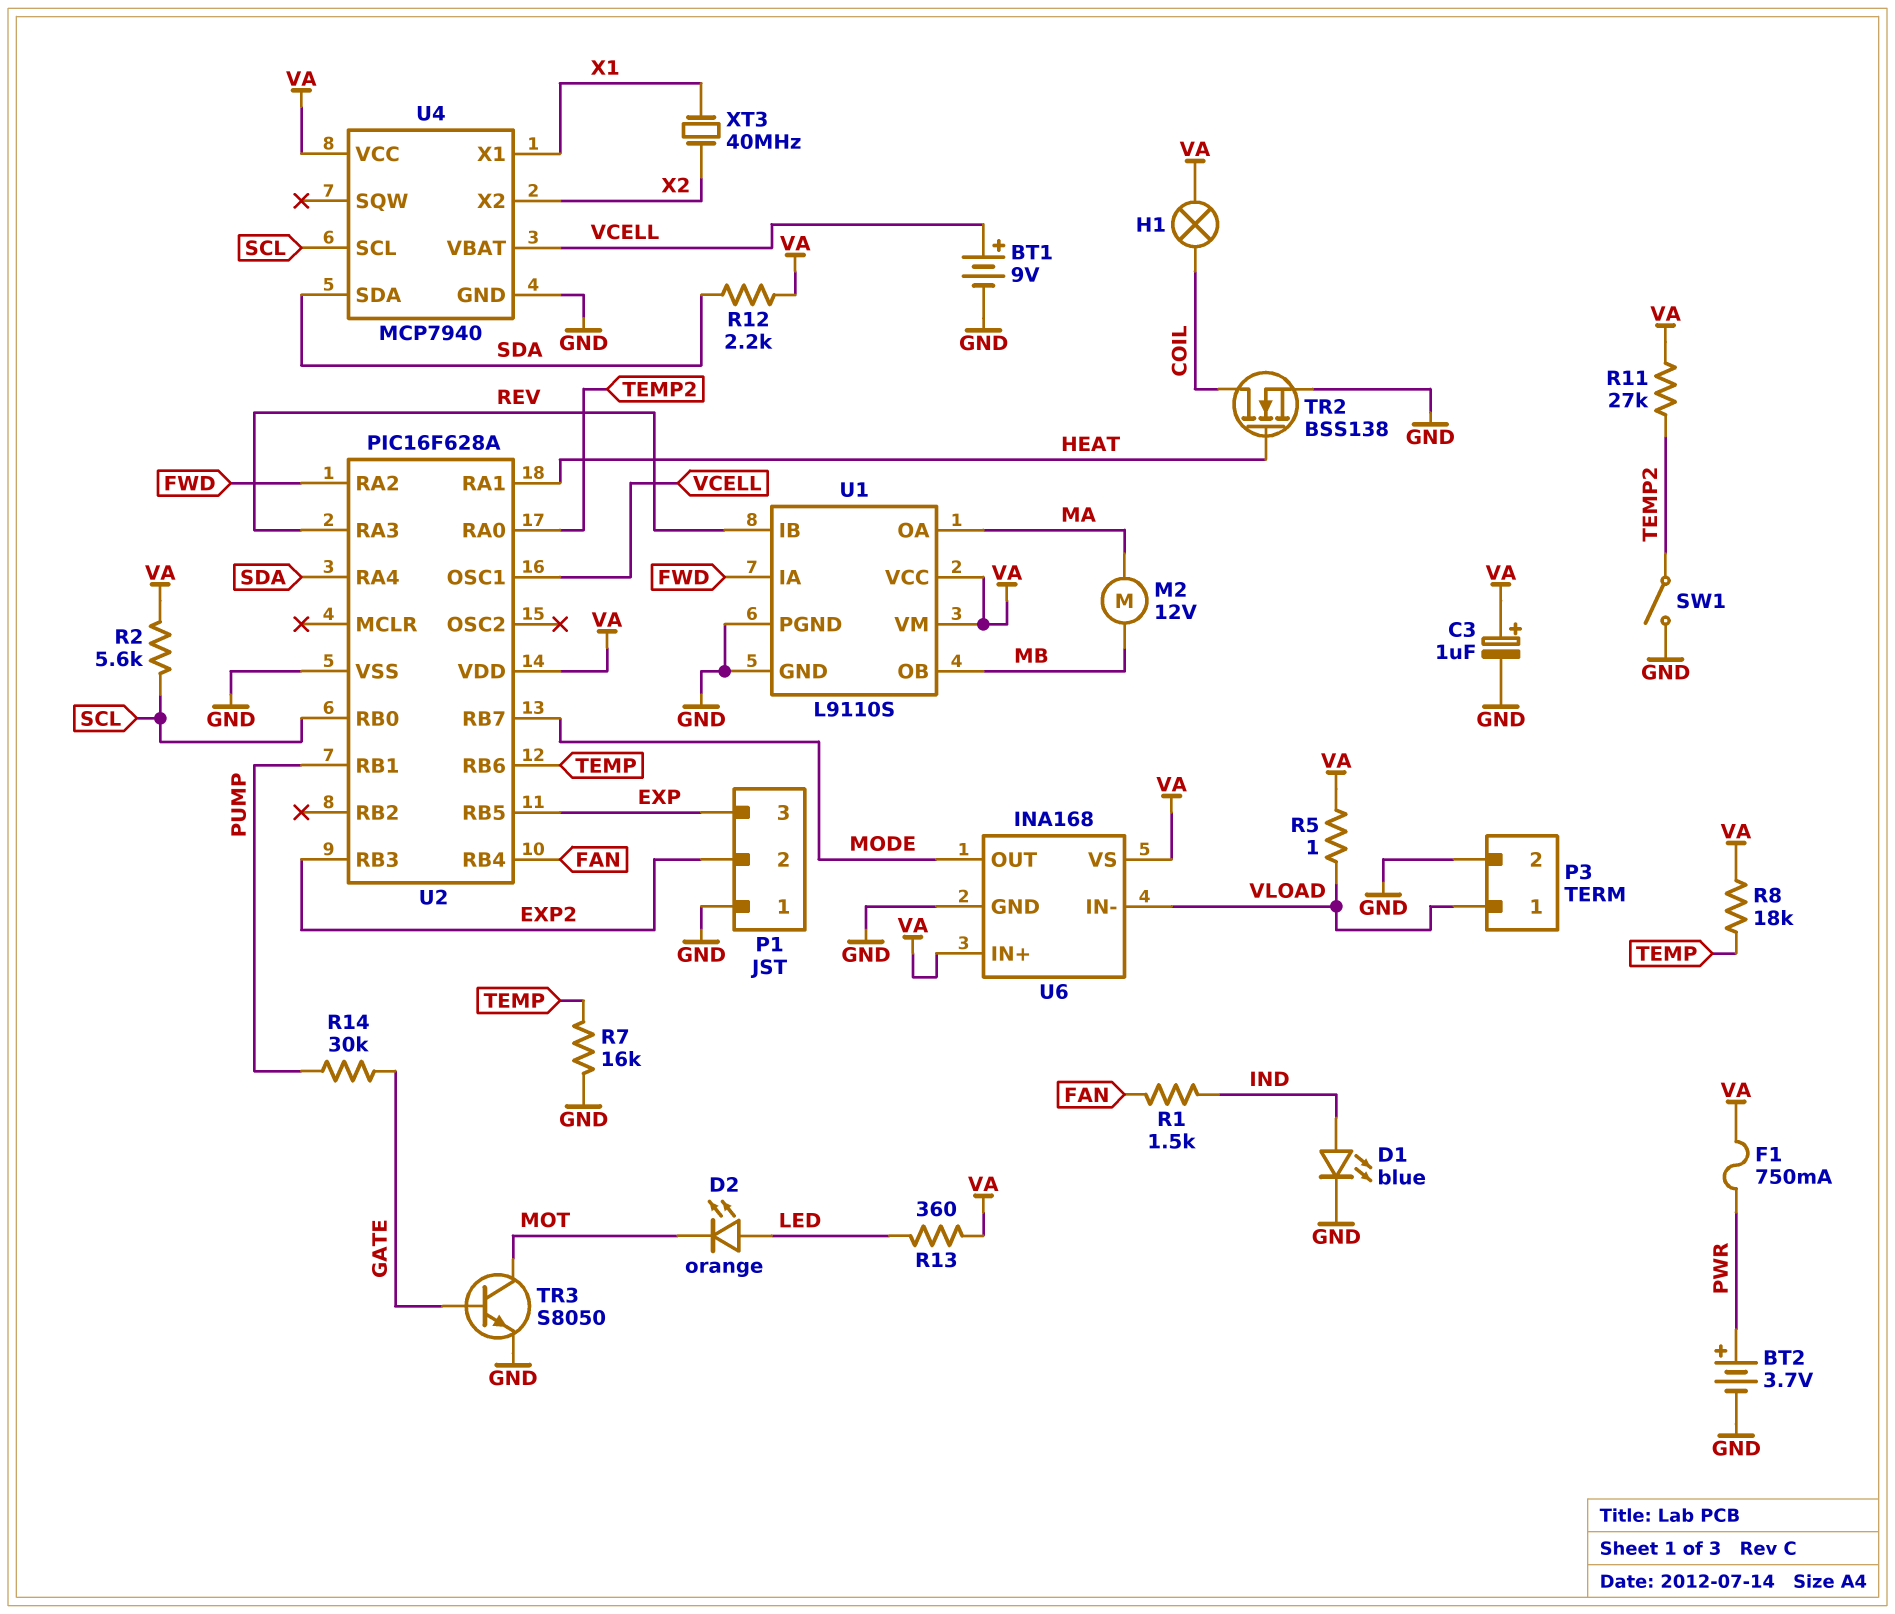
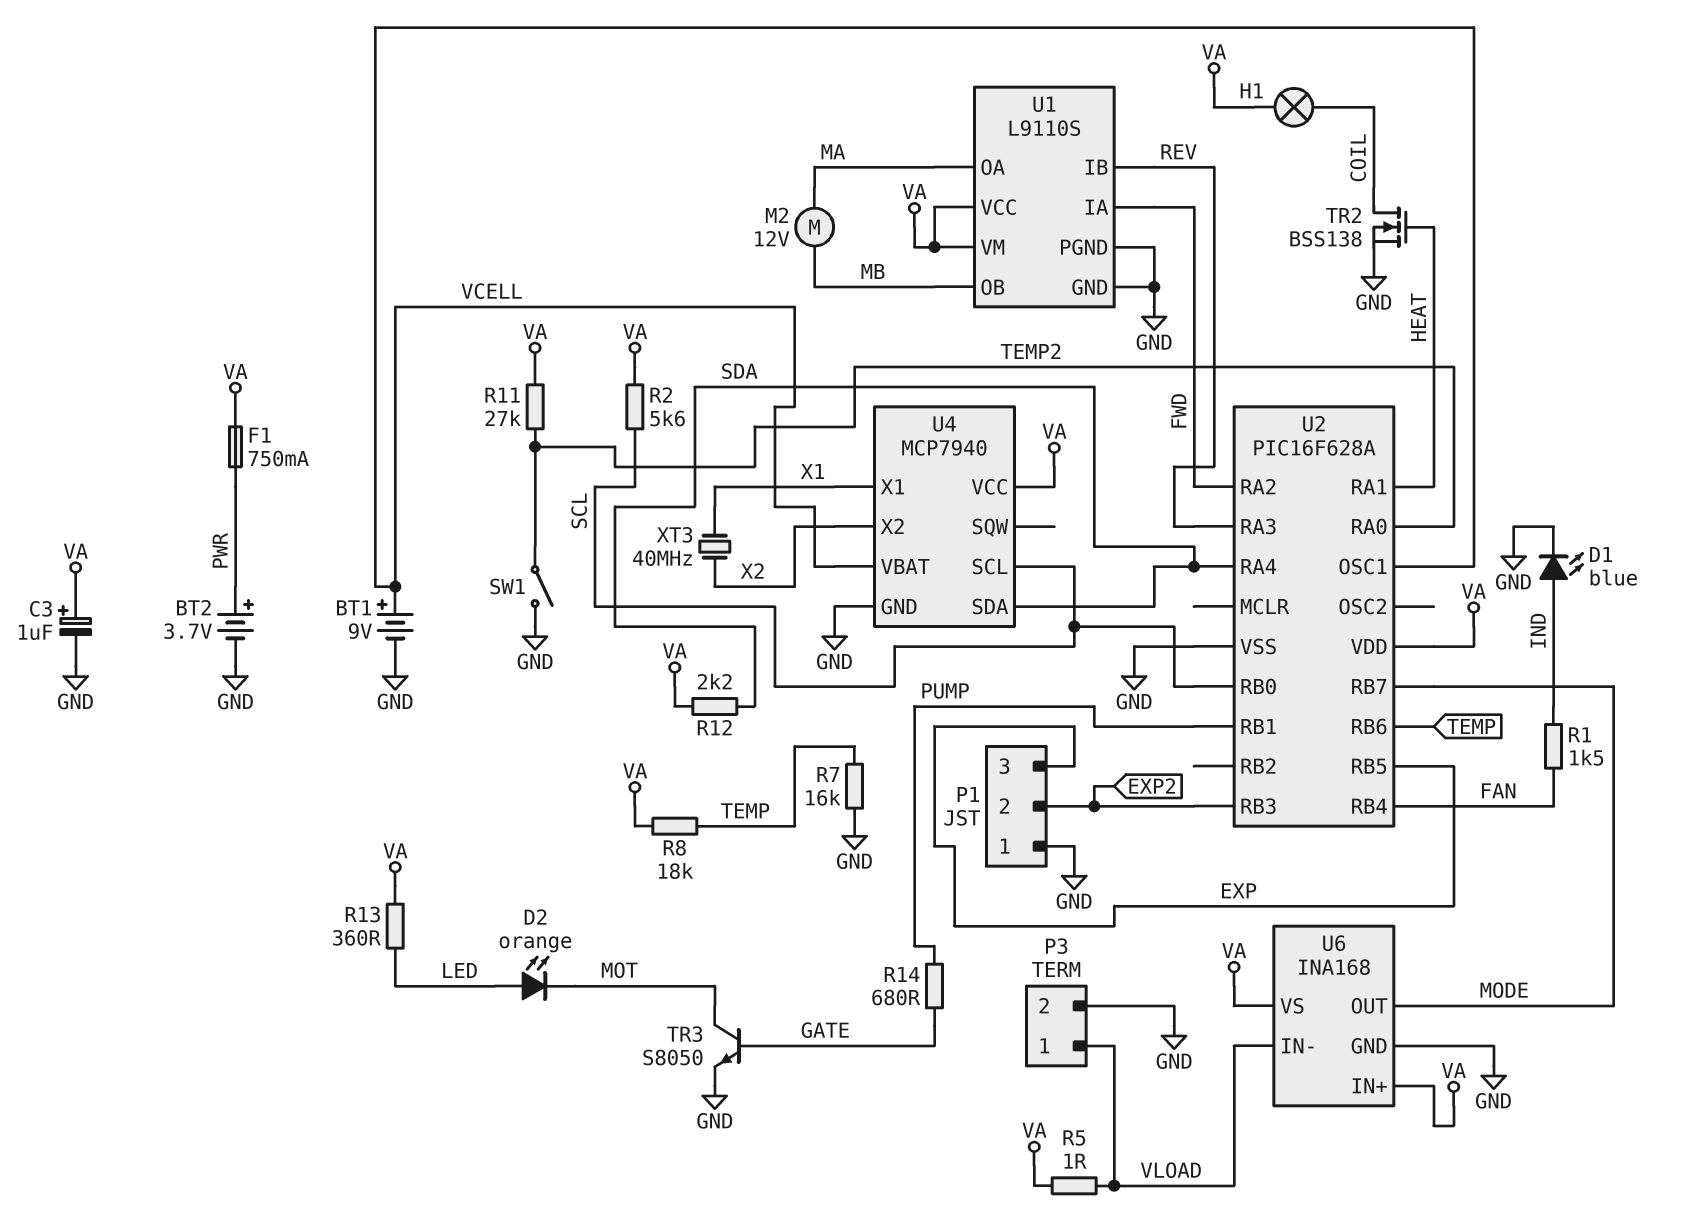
R14: 30k (GATE, PUMP) -> 680 (GATE, PUMP)

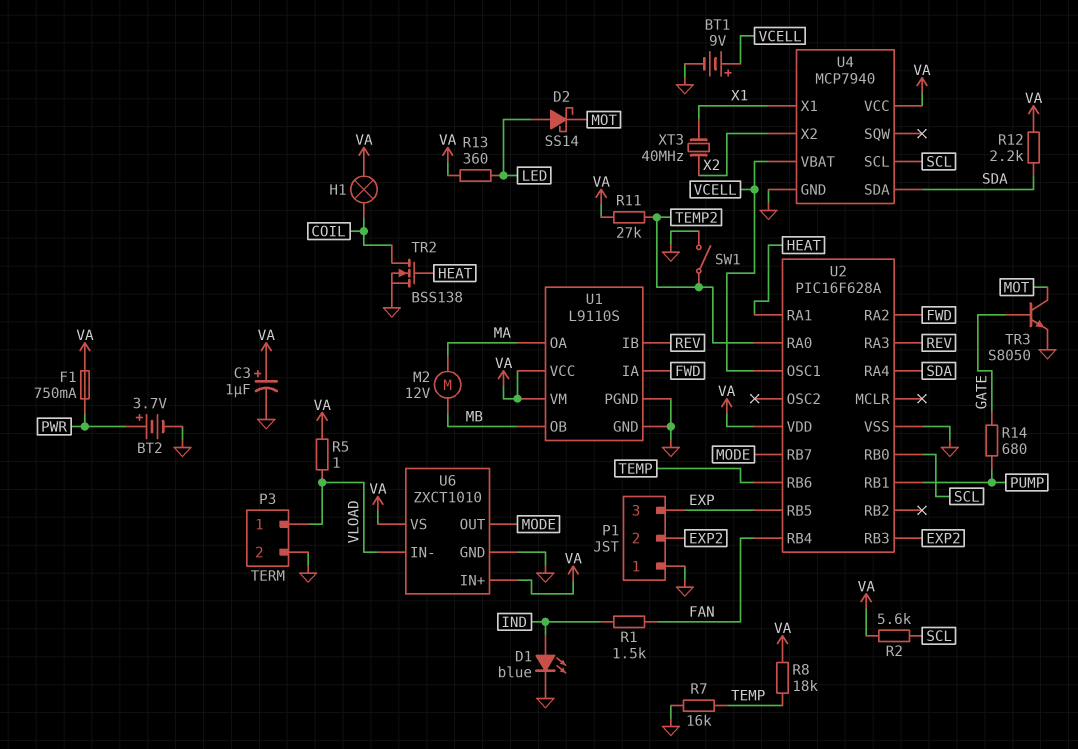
D2: LED orange (A LED, K MOT) -> schottky SS14 (A LED, K MOT)
U6: INA168 -> ZXCT1010

